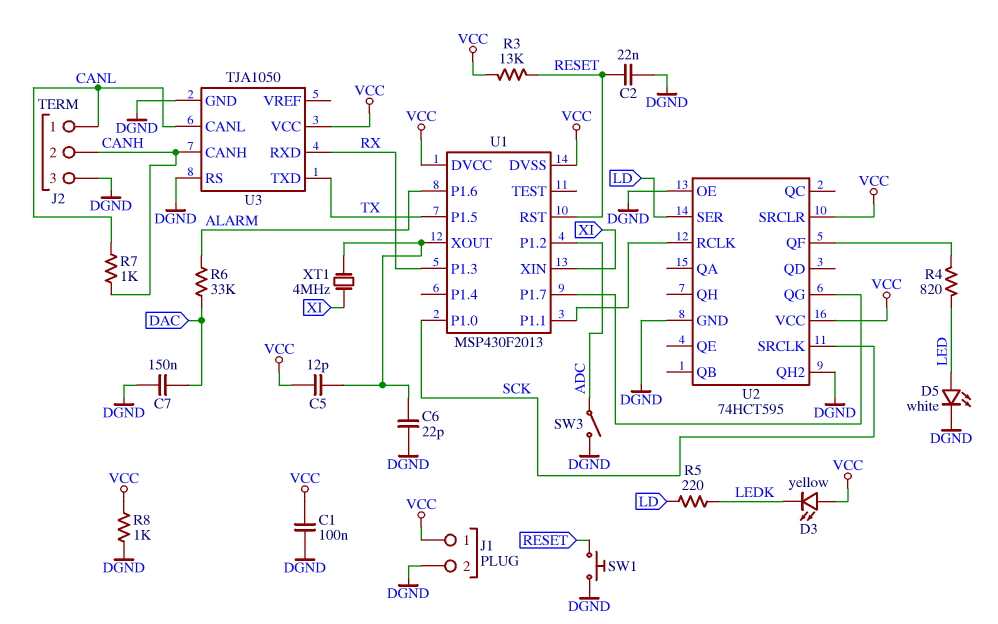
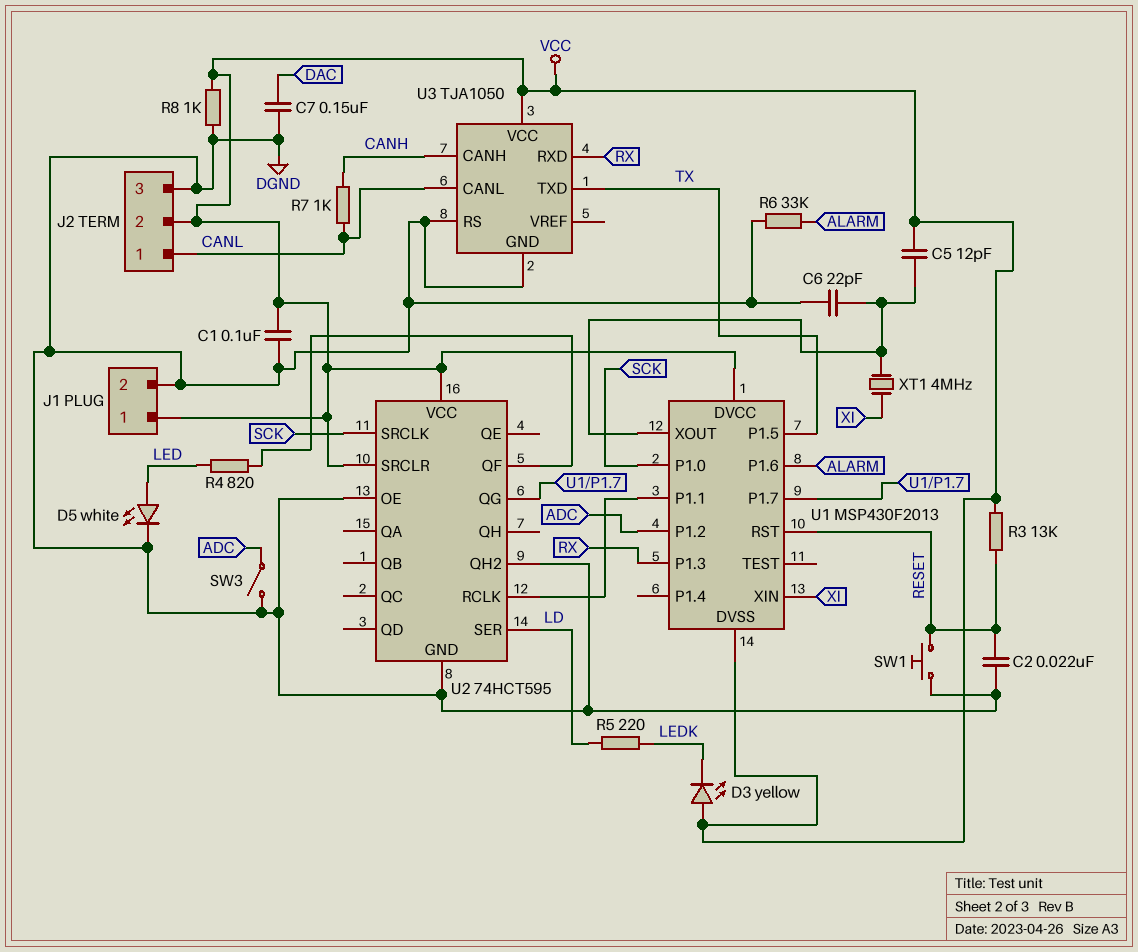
J2 pin 2: CANH -> VCC
R6: 33k (ALARM, DAC) -> 33k (ALARM, DGND)

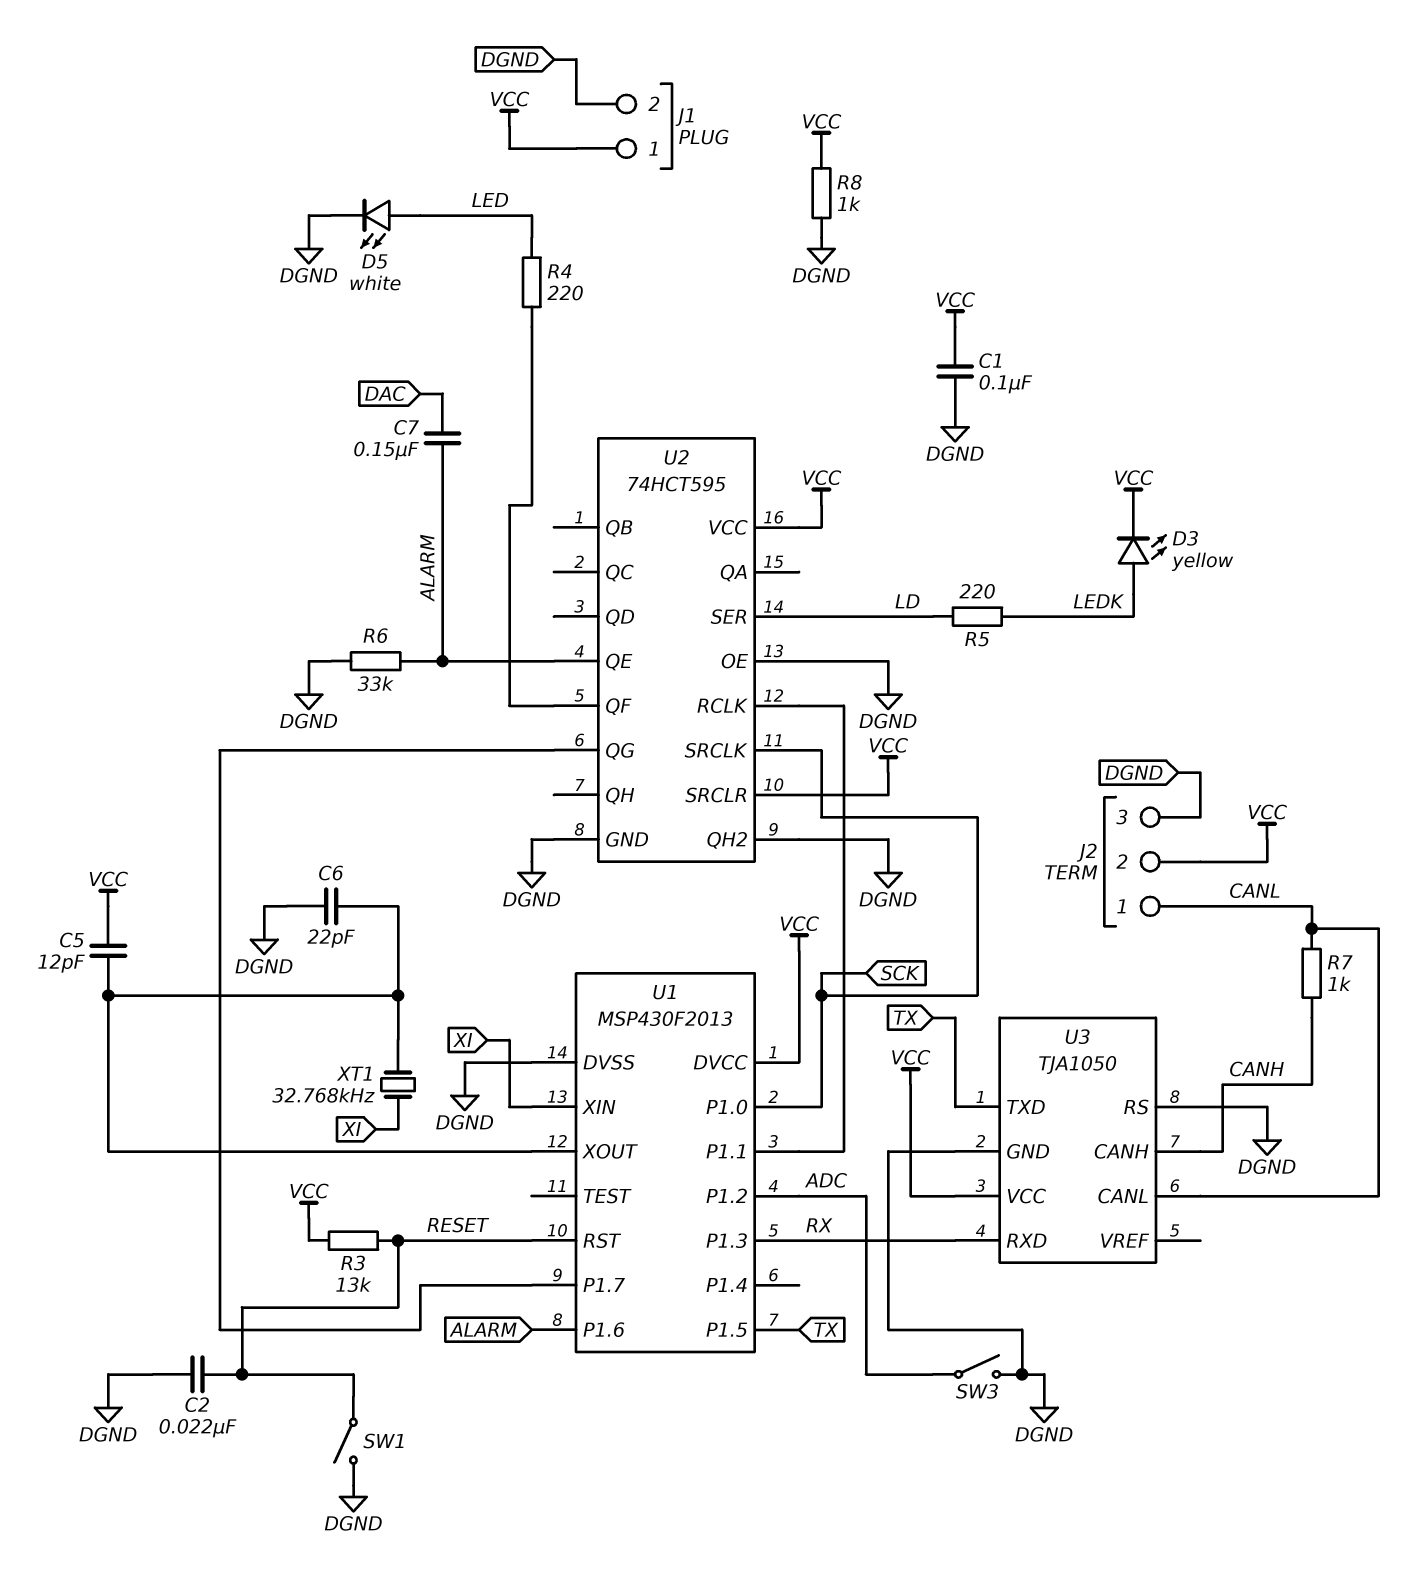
C7: 150nF (DAC, DGND) -> 150nF (ALARM, DAC)
D3: LED yellow (A VCC, K LEDK) -> LED yellow (A LEDK, K VCC)
R4: 820 (LED, U2/QF) -> 220 (LED, U2/QF)
SW1: button (DGND, RESET) -> switch (DGND, RESET)
U1 pin DVSS: VCC -> DGND
U2 pin QE: none -> ALARM
XT1: 4MHz (U1/XOUT, XI) -> 32.768kHz (U1/XOUT, XI)

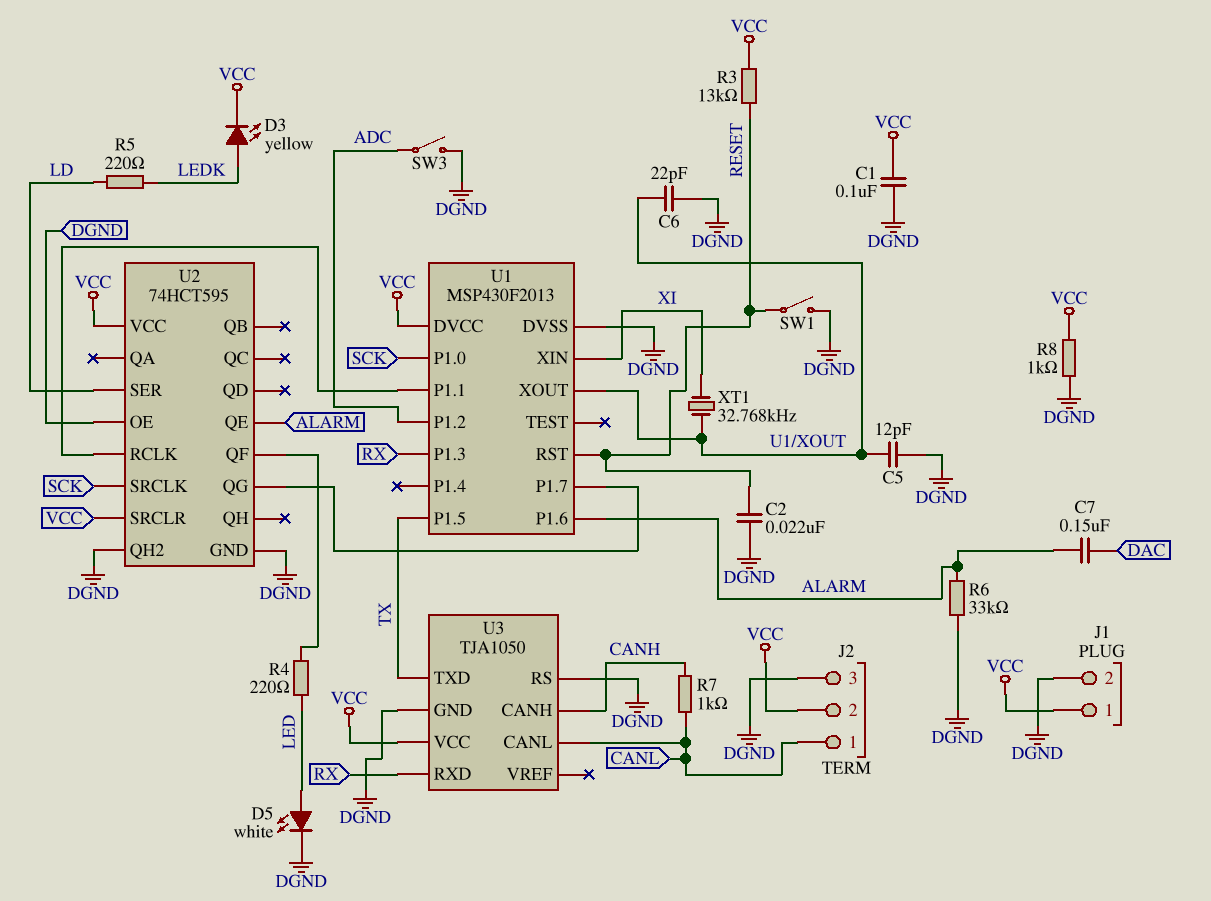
C5: 12pF (U1/XOUT, VCC) -> 12pF (DGND, U1/XOUT)

